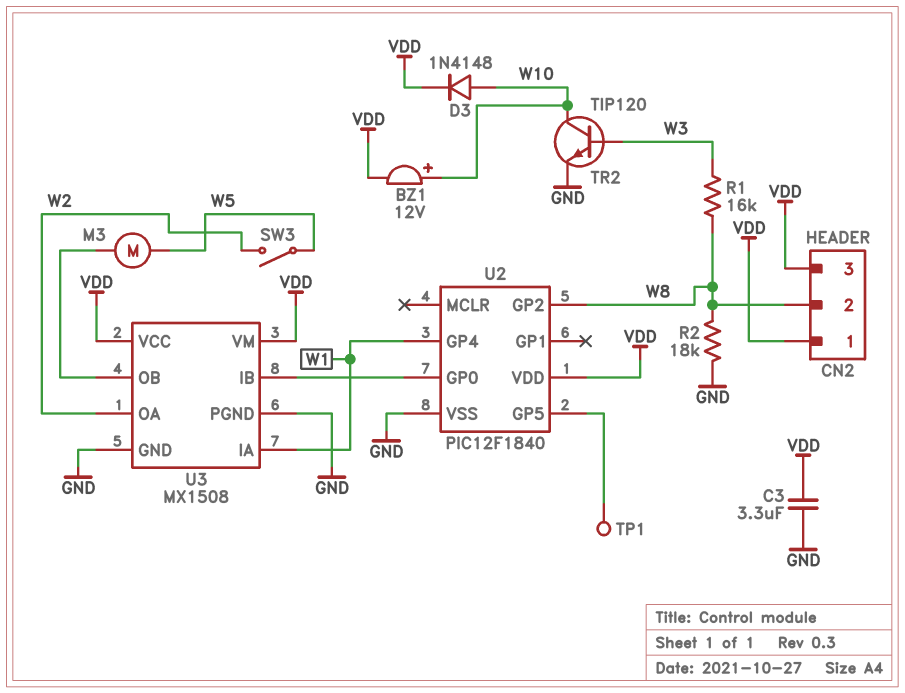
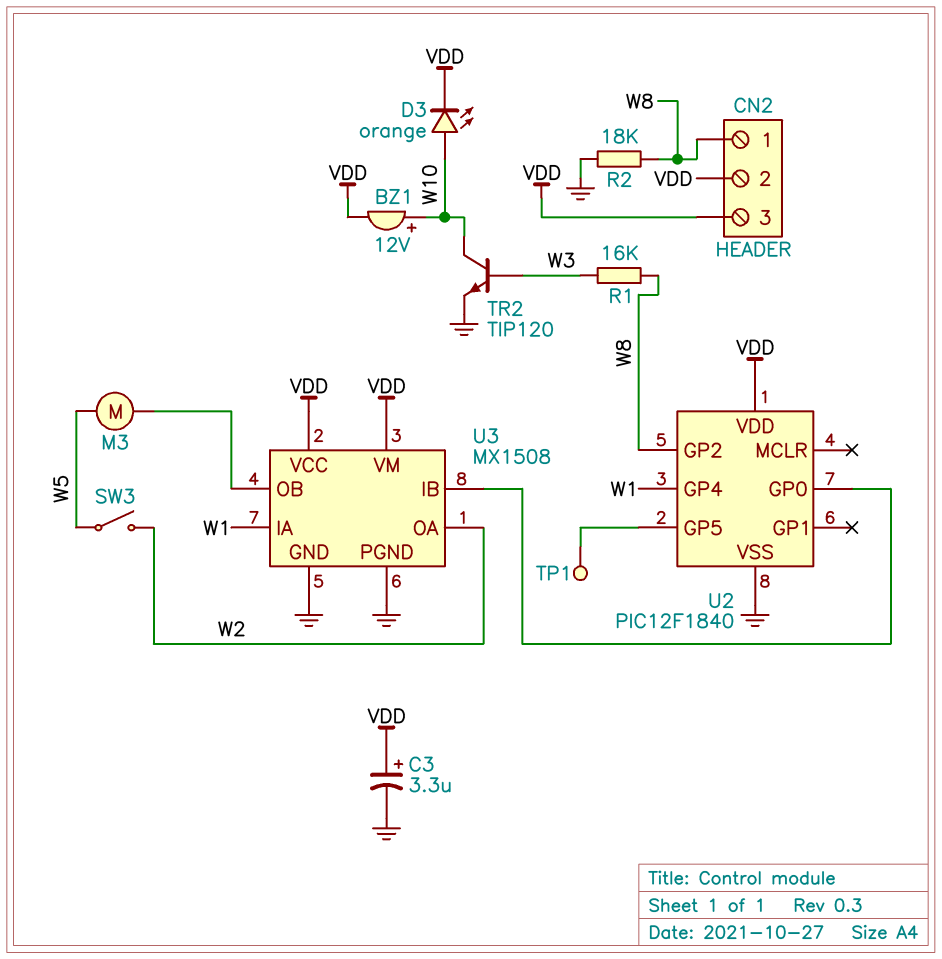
C3: 3.3uF (GND, VDD) -> 3.3uF (plus VDD, minus GND)
CN2 pin 1: VDD -> W8
CN2 pin 2: W8 -> VDD
D3: diode 1N4148 (A W10, K VDD) -> LED orange (A W10, K VDD)

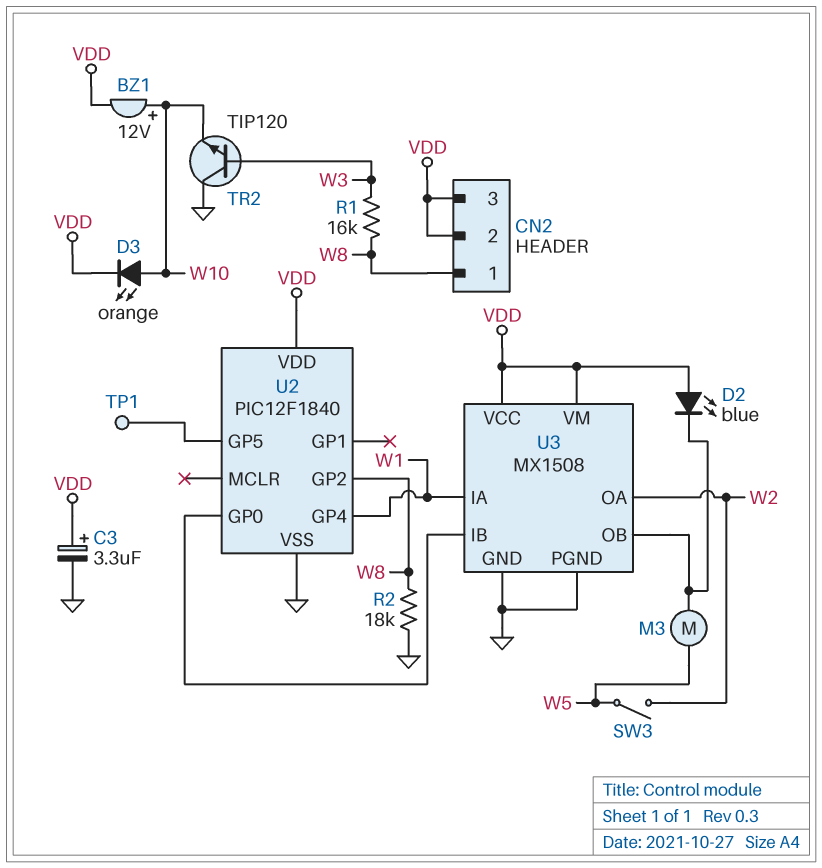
D2: none -> LED blue (A VDD, K U3/OB)
TR2: NPN TIP120 (B W3, C W10, E GND) -> NPN TIP120 (B W3, C GND, E W10)

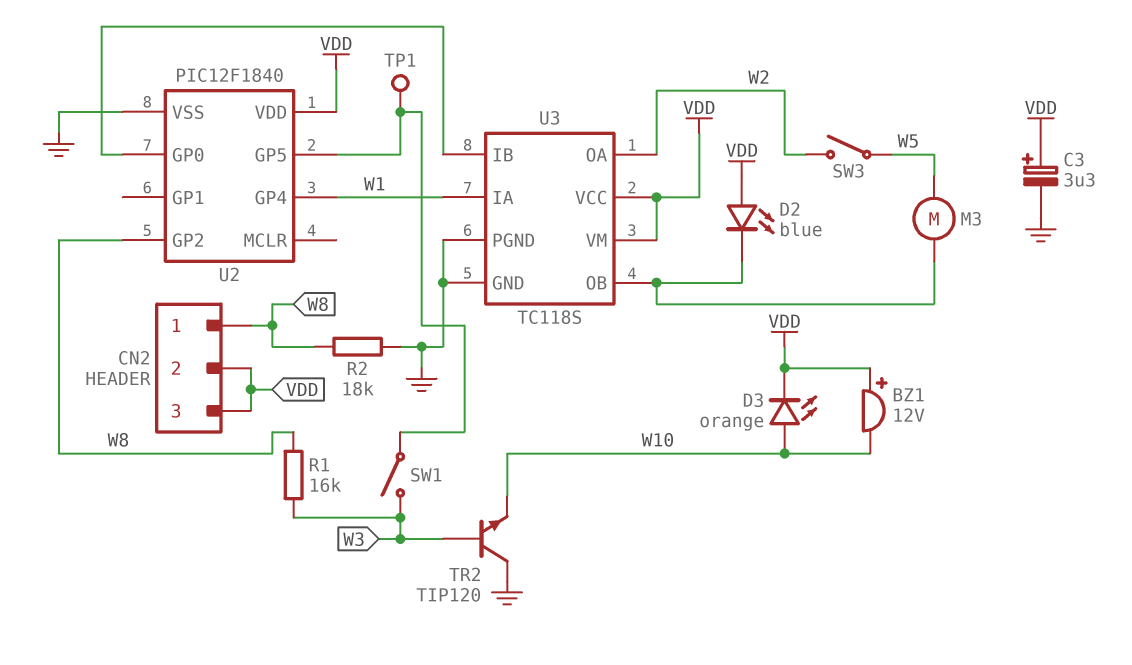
BZ1: buzzer 12V (plus W10, minus VDD) -> buzzer 12V (plus VDD, minus W10)
SW1: none -> switch (U2/GP5, W3)
U3: MX1508 -> TC118S

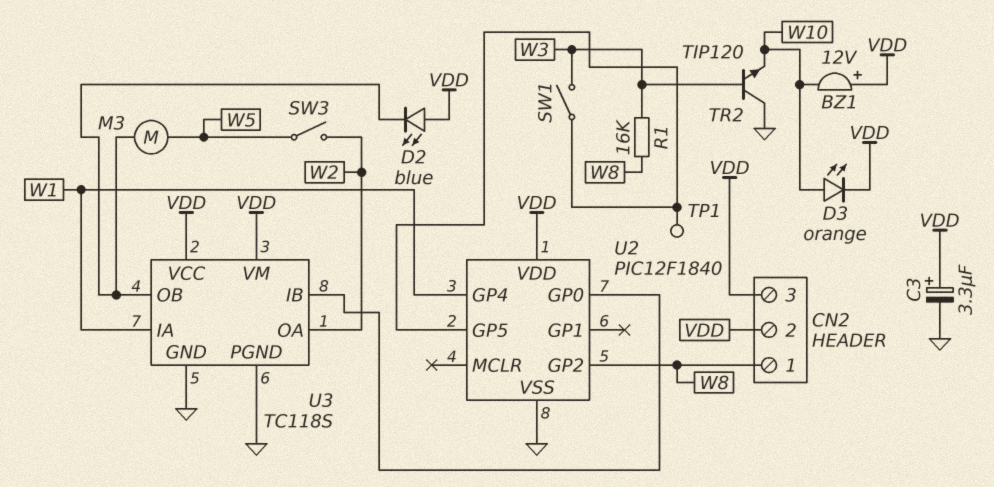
R2: 18k (GND, W8) -> none

